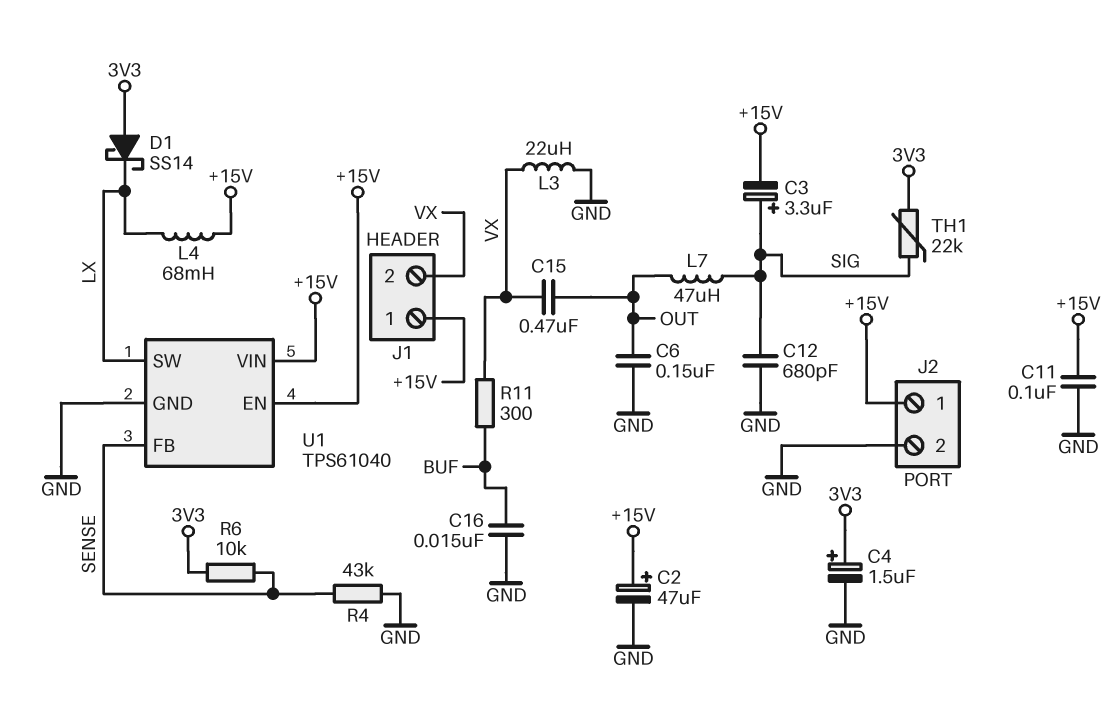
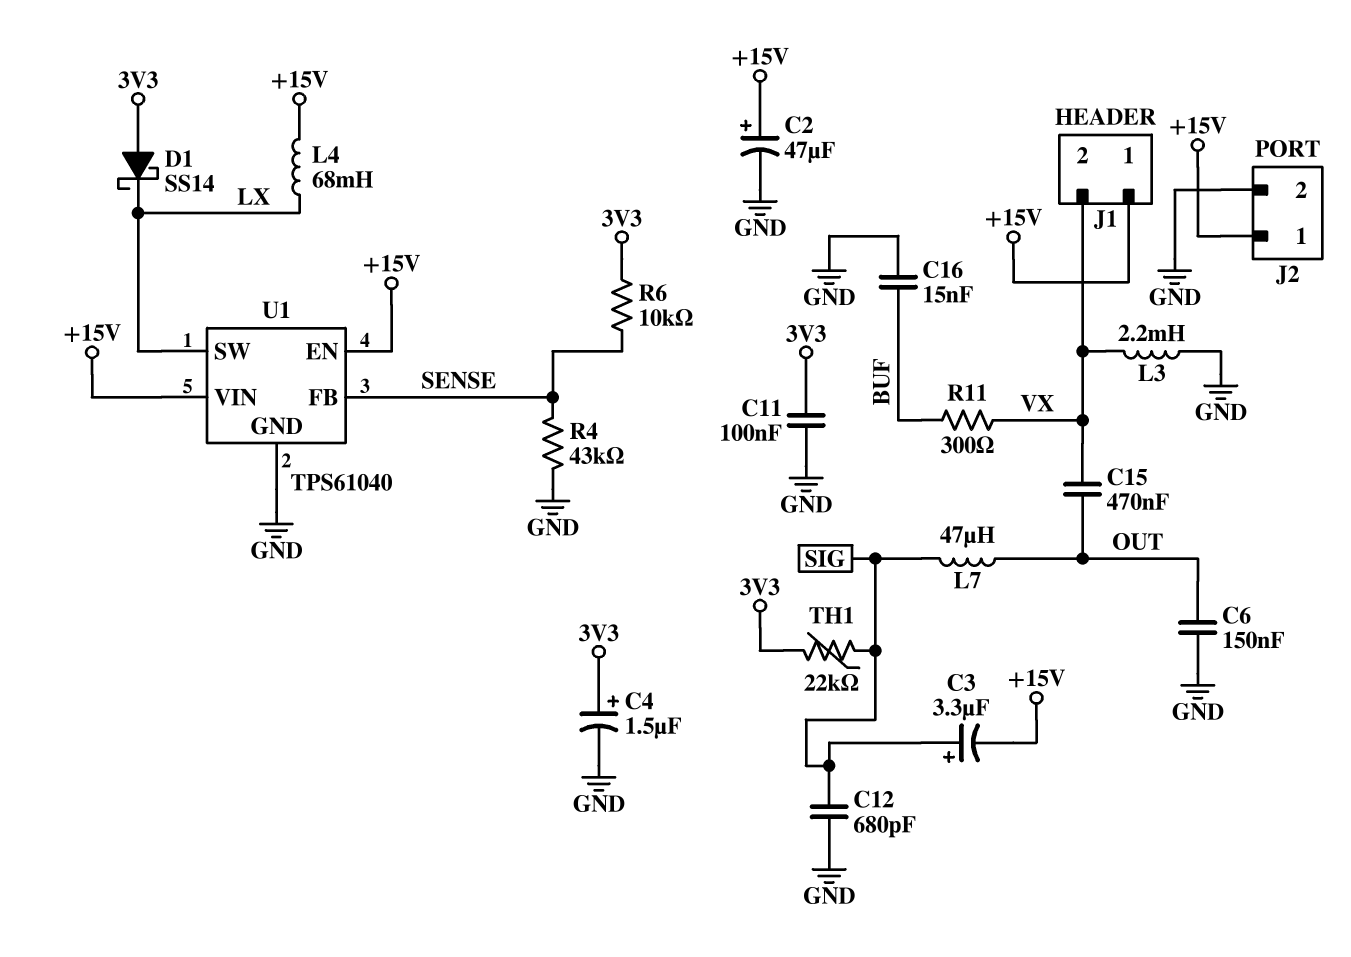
C11: 100nF (+15V, GND) -> 100nF (3V3, GND)
L3: 22uH (GND, VX) -> 2.2mH (GND, VX)

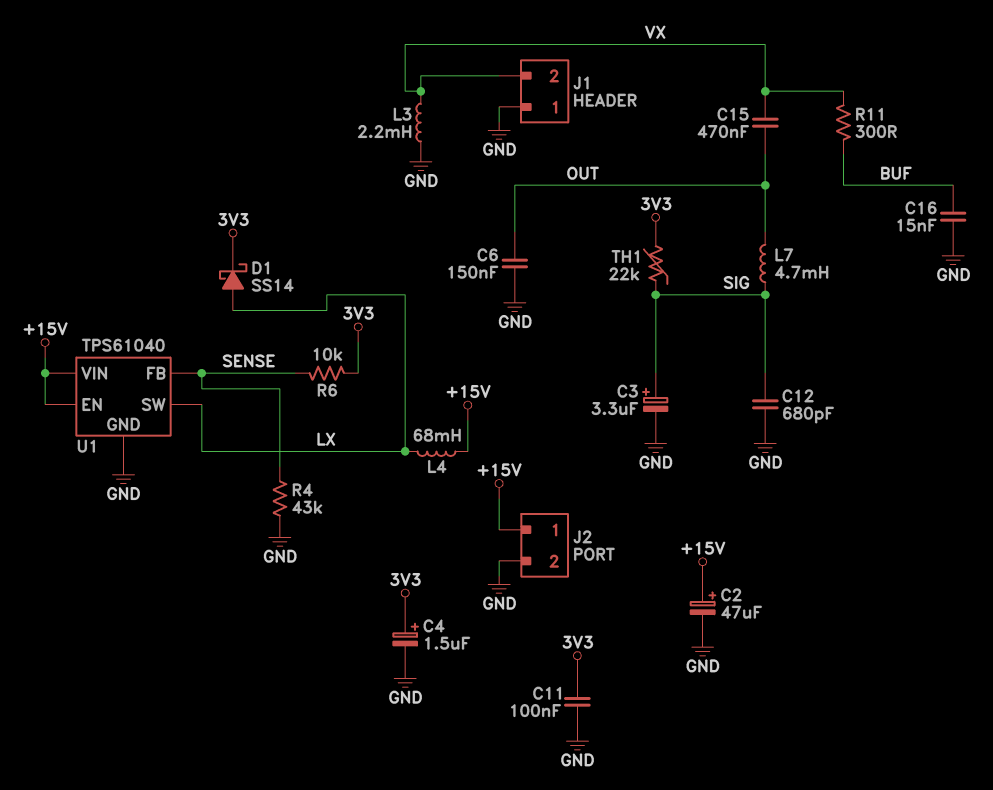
C3: 3.3uF (plus SIG, minus +15V) -> 3.3uF (plus SIG, minus GND)
D1: schottky SS14 (A 3V3, K LX) -> schottky SS14 (A LX, K 3V3)
J1 pin 1: +15V -> GND
L7: 47uH (OUT, SIG) -> 4.7mH (OUT, SIG)

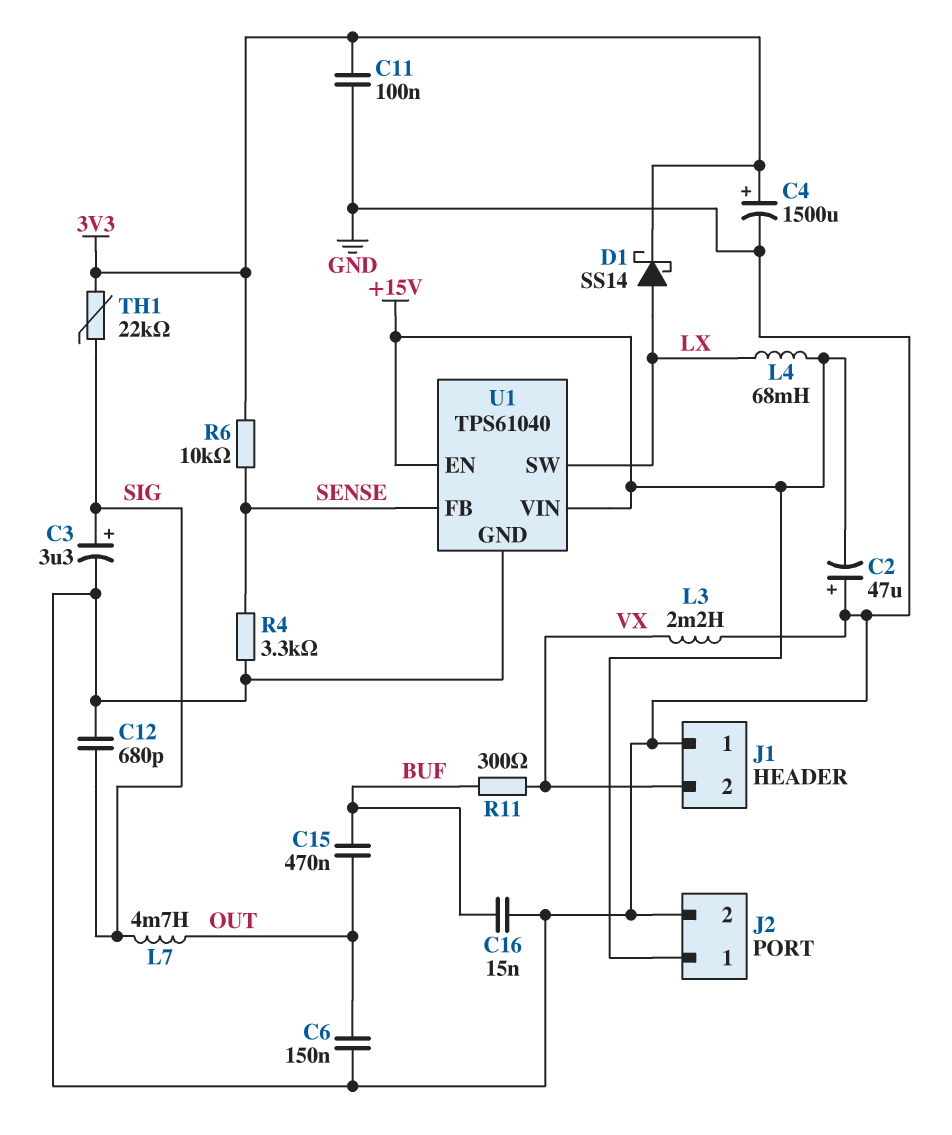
C2: 47uF (plus +15V, minus GND) -> 47uF (plus GND, minus +15V)
C4: 1.5uF (plus 3V3, minus GND) -> 1500uF (plus 3V3, minus GND)
C15: 470nF (OUT, VX) -> 470nF (BUF, OUT)
R4: 43k (GND, SENSE) -> 3.3k (GND, SENSE)

